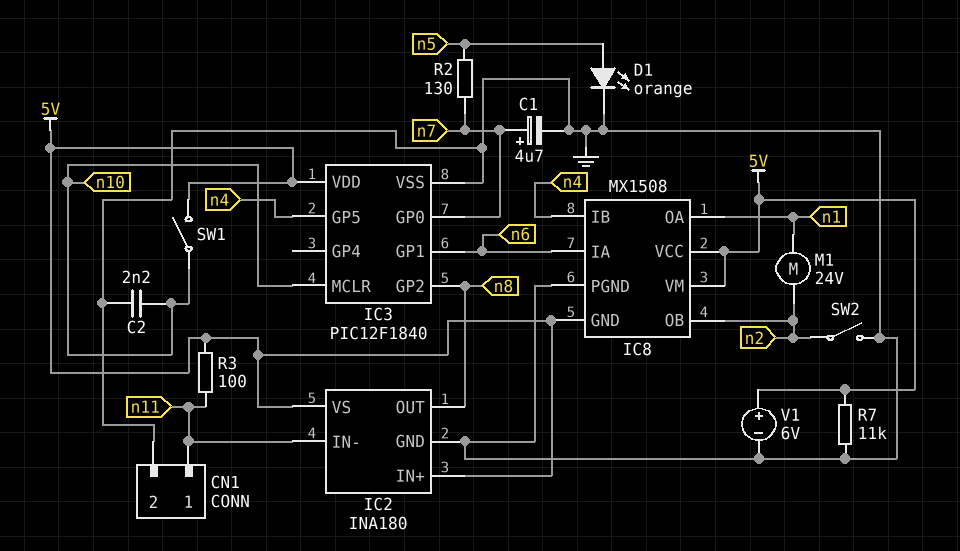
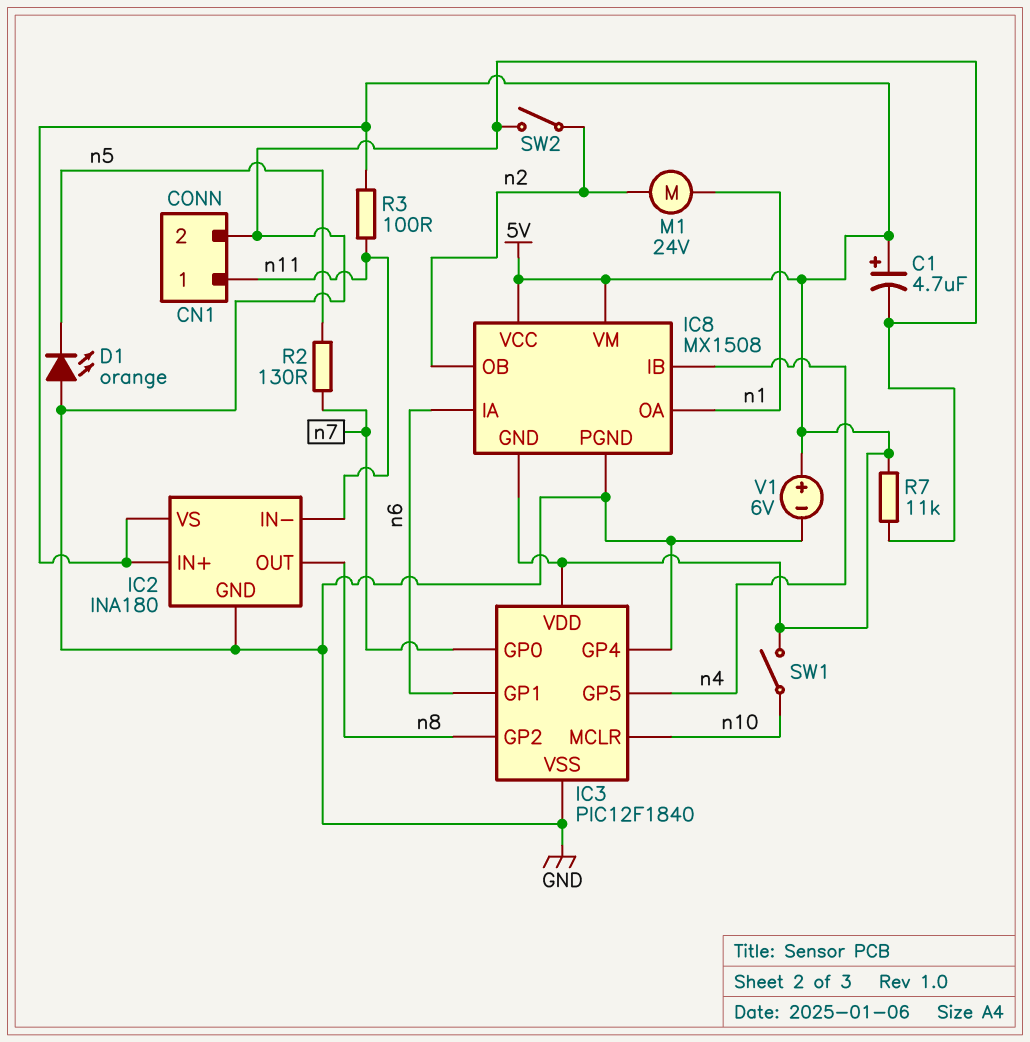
C1: 4.7uF (plus n7, minus GND) -> 4.7uF (plus 5V, minus GND)
C2: 2.2nF (GND, n10) -> none
D1: LED orange (A n5, K GND) -> LED orange (A GND, K n5)
IC3 pin GP4: none -> GND

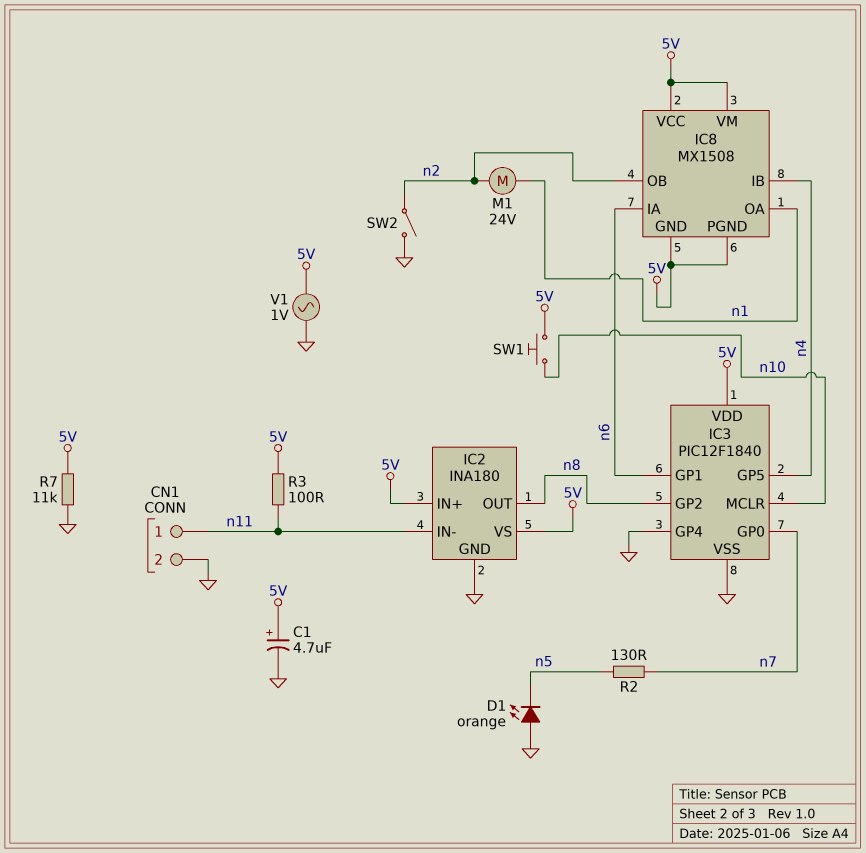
IC8 pin PGND: GND -> 5V
SW1: switch (5V, n10) -> button (5V, n10)
V1: 6V (plus 5V, minus GND) -> AC 1V (5V, GND)

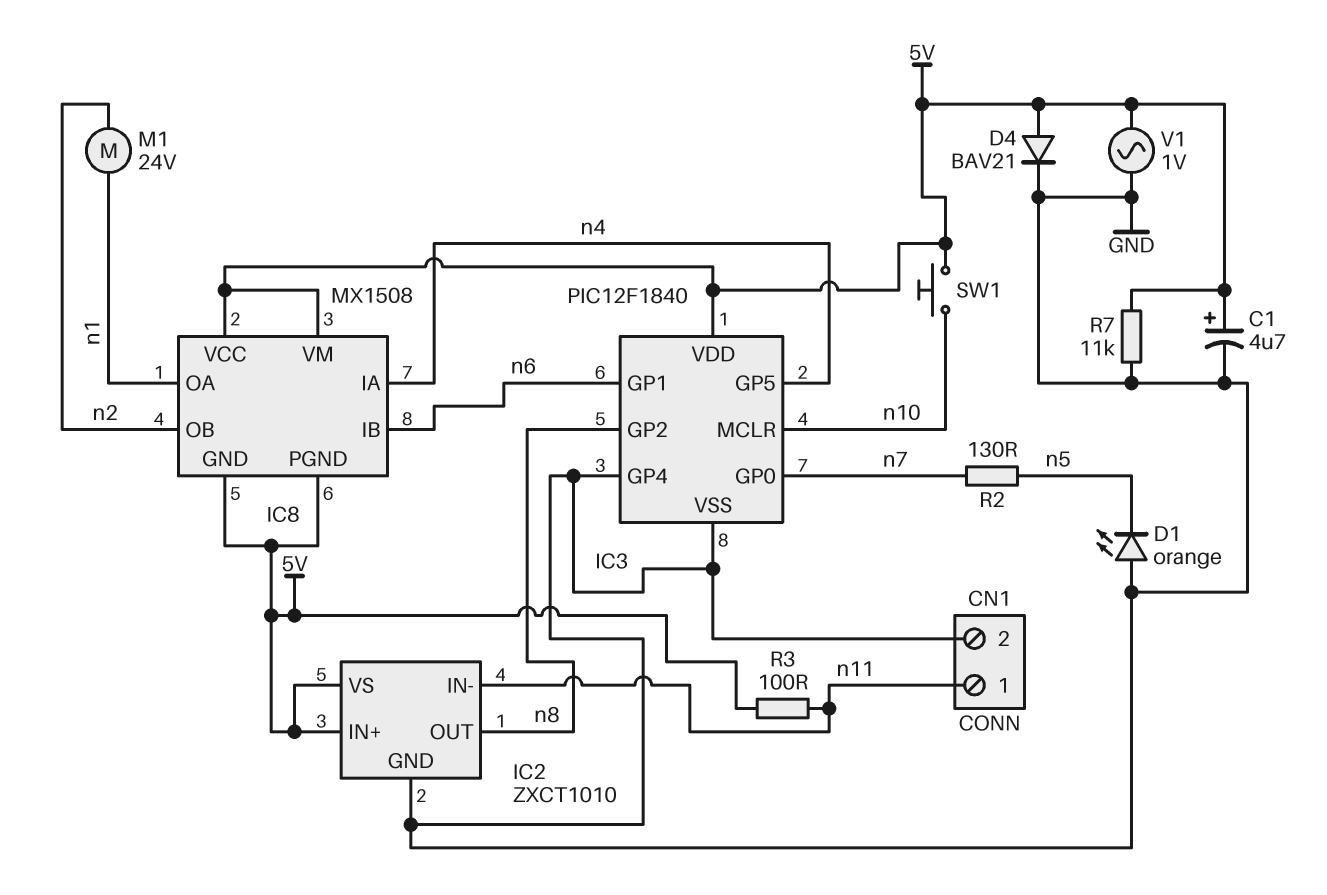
D4: none -> diode BAV21 (A 5V, K GND)
IC2: INA180 -> ZXCT1010
IC8 pin IA: n6 -> n4
IC8 pin IB: n4 -> n6
SW2: switch (GND, n2) -> none

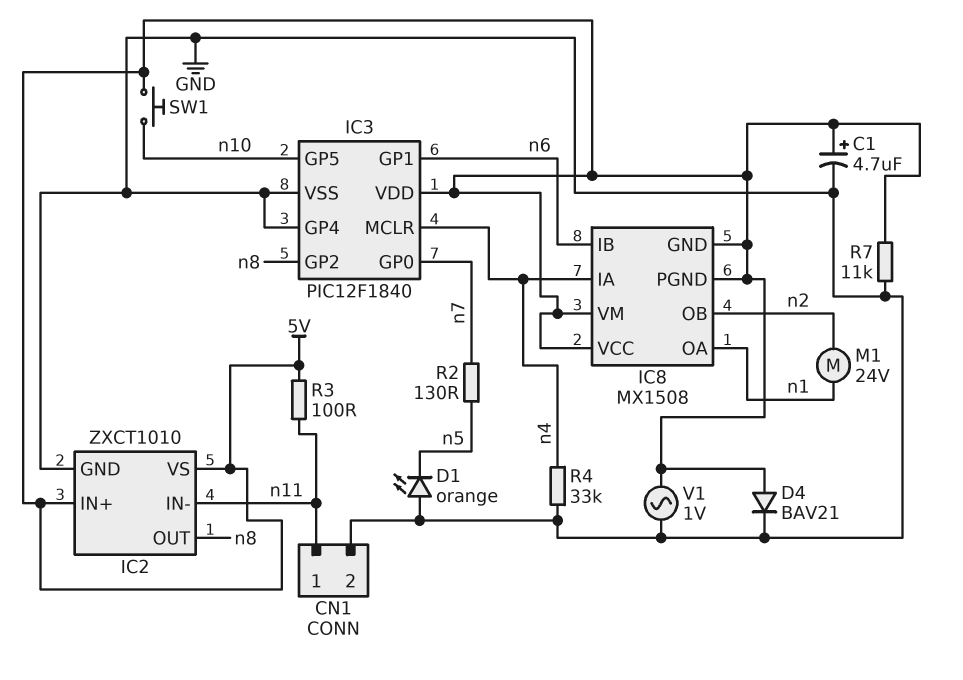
IC3 pin GP5: n4 -> n10
IC3 pin MCLR: n10 -> n4
R4: none -> 33k (GND, n4)

